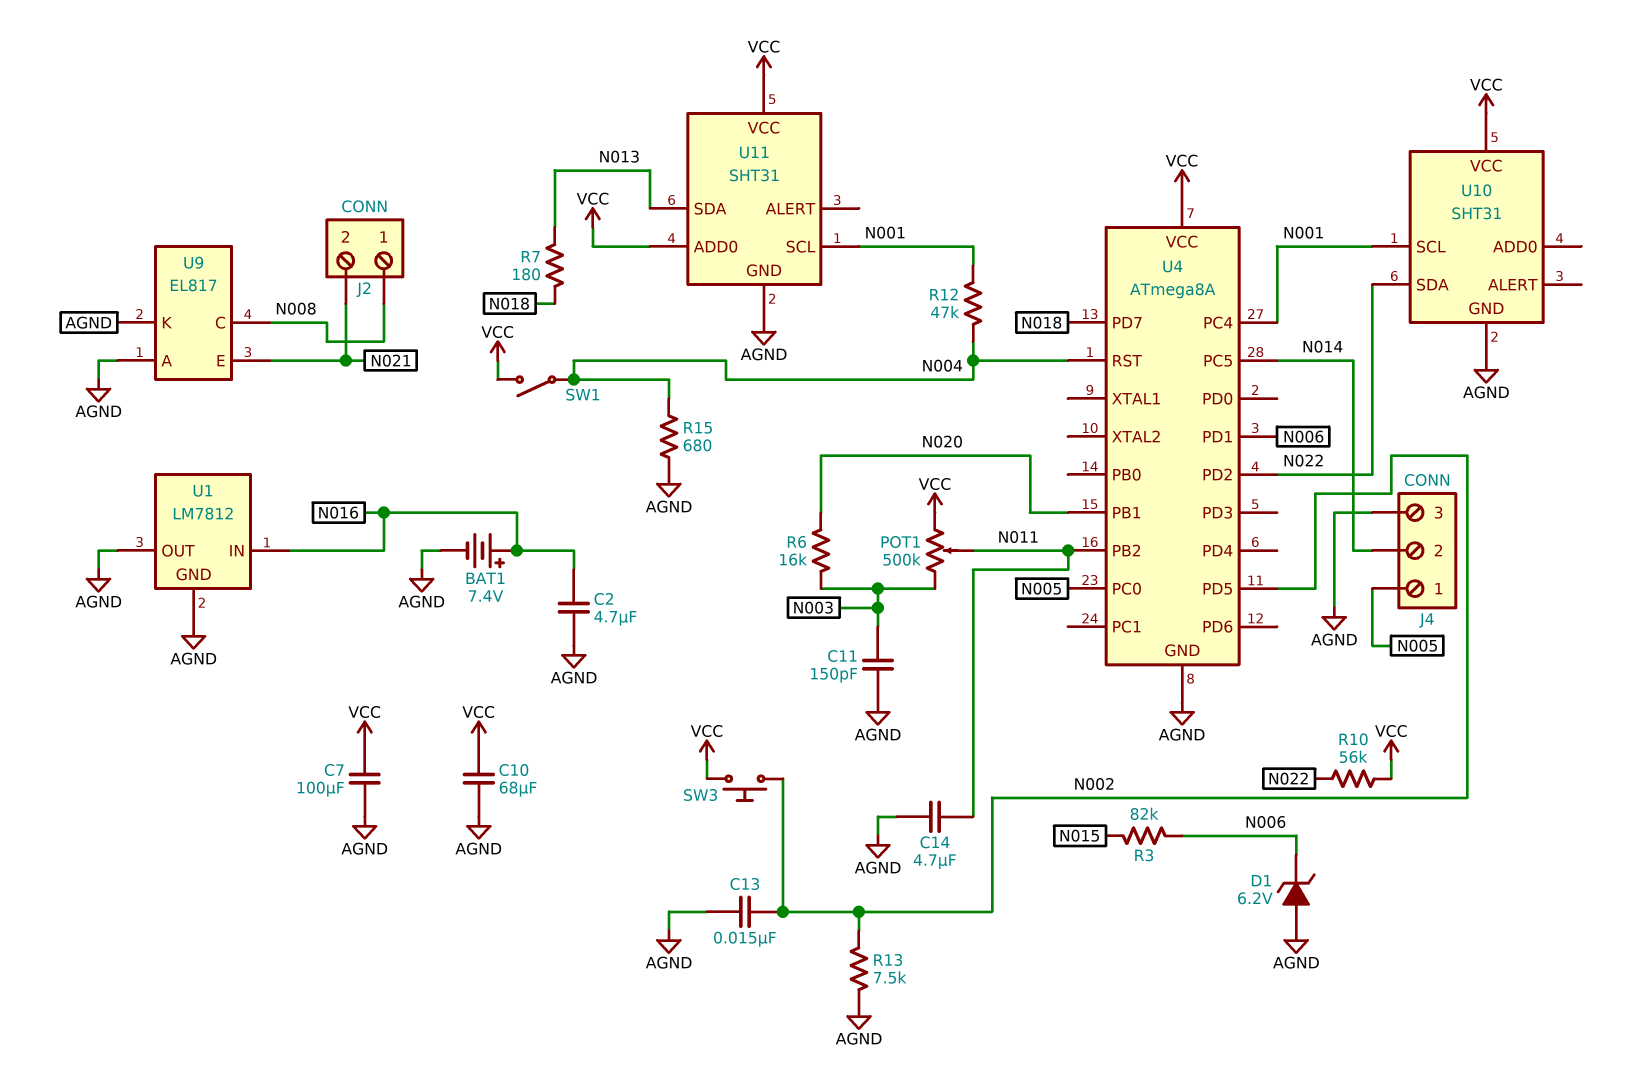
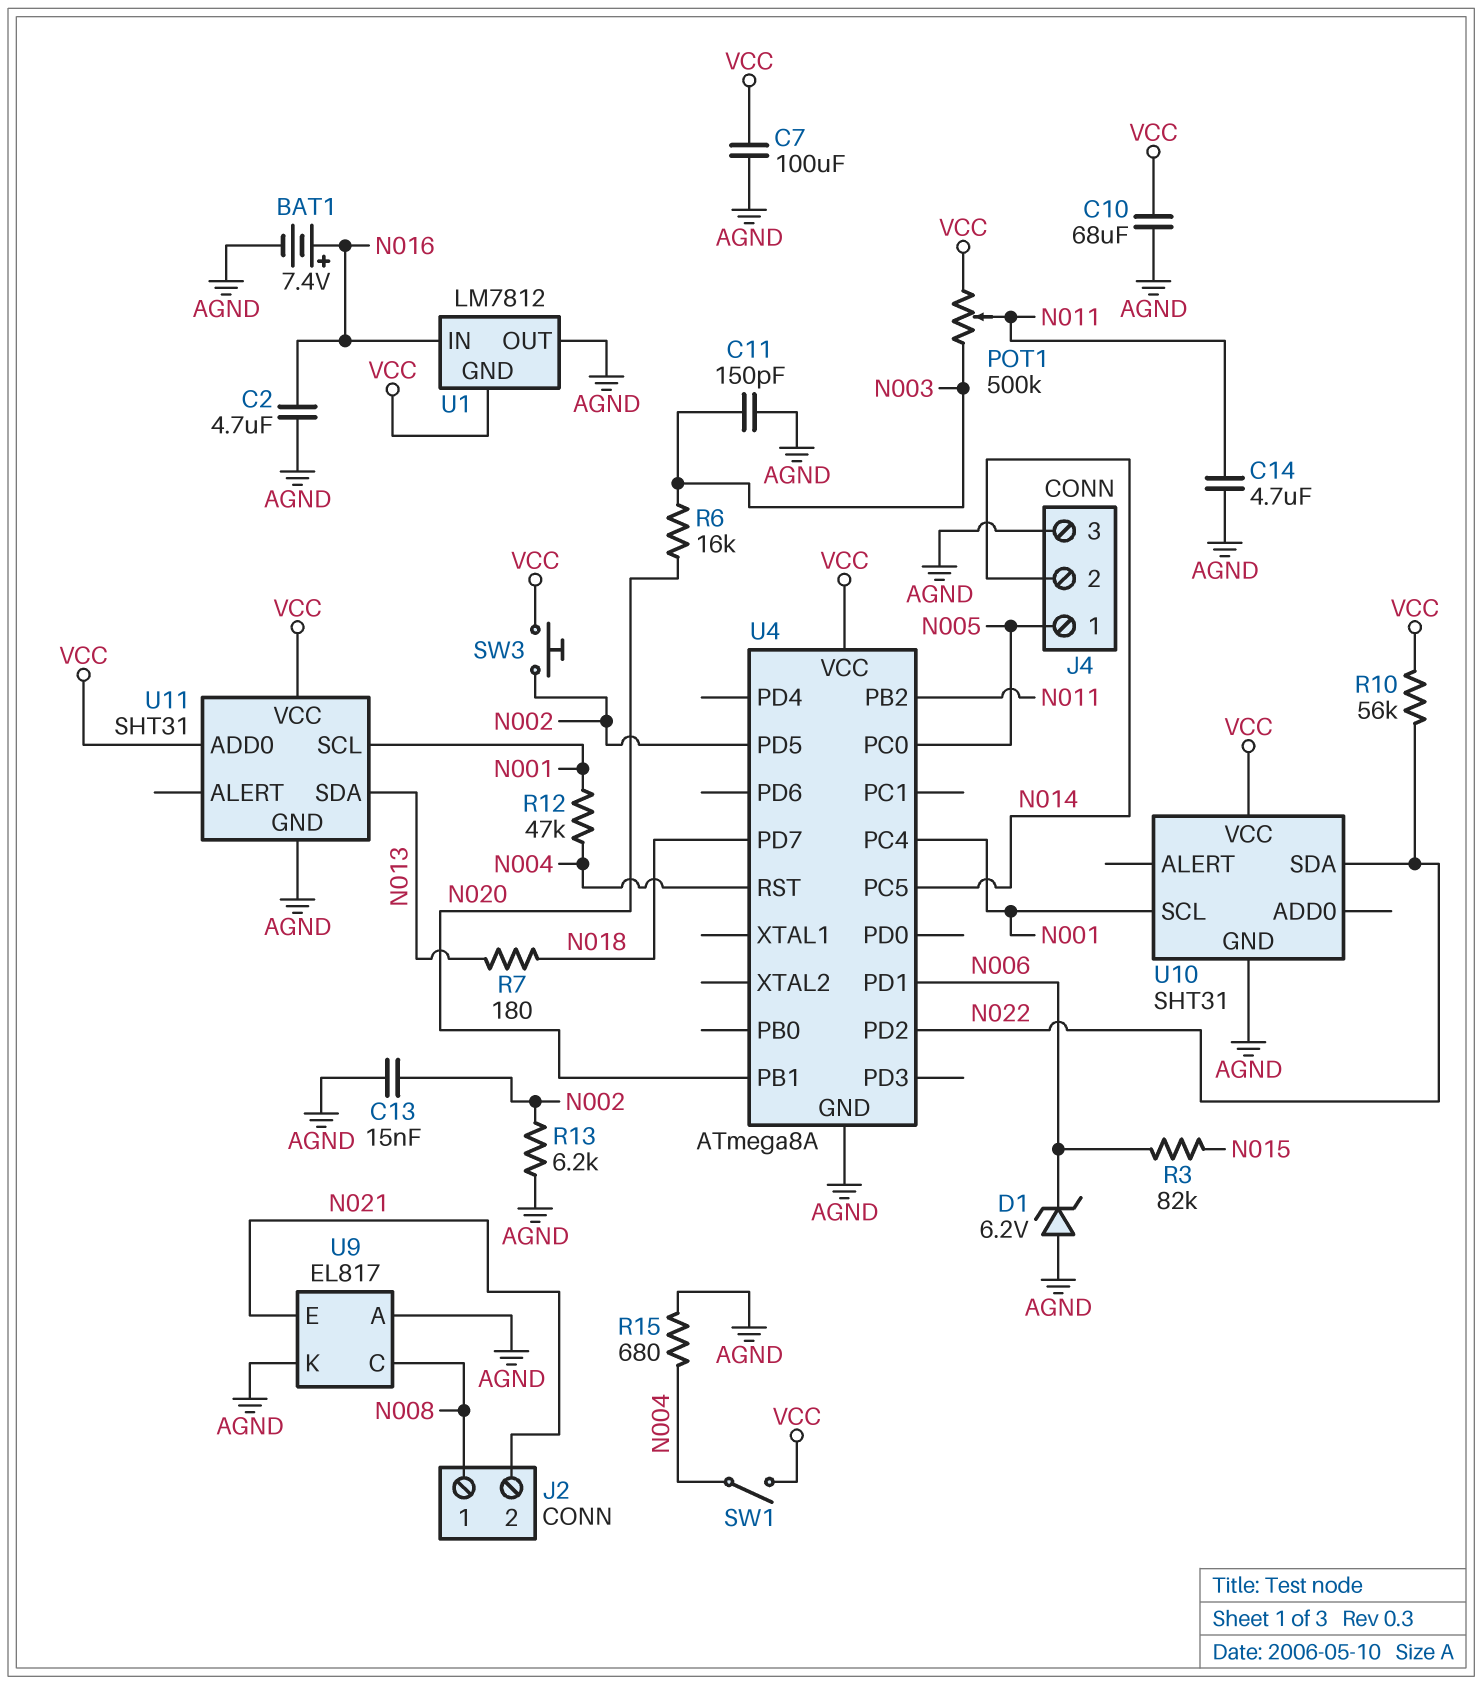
R13: 7.5k (AGND, N002) -> 6.2k (AGND, N002)
U1 pin GND: AGND -> VCC

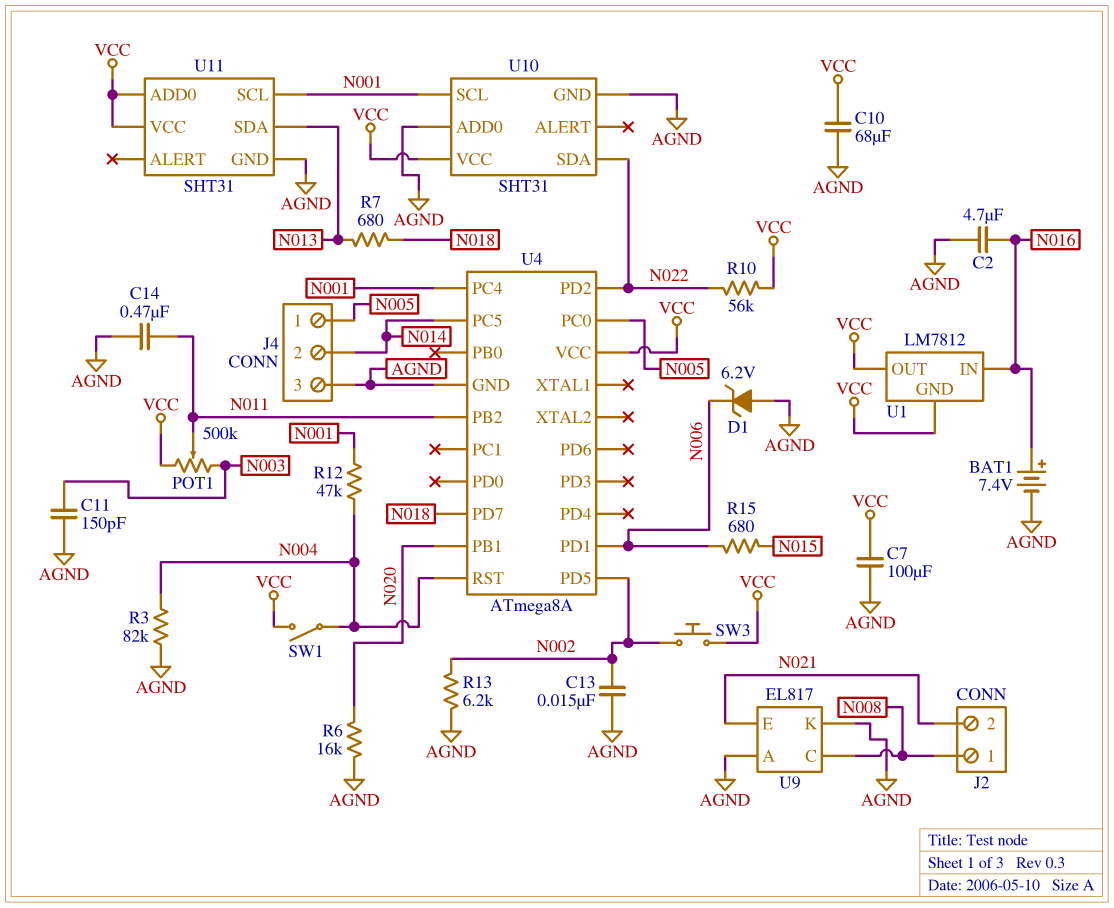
C14: 4.7uF (AGND, N011) -> 470nF (AGND, N011)
R3: 82k (N006, N015) -> 82k (AGND, N004)
R6: 16k (N003, N020) -> 16k (AGND, N020)
R7: 180 (N013, N018) -> 680 (N013, N018)
R15: 680 (AGND, N004) -> 680 (N006, N015)
U1 pin OUT: AGND -> VCC
U10 pin ADD0: none -> AGND

